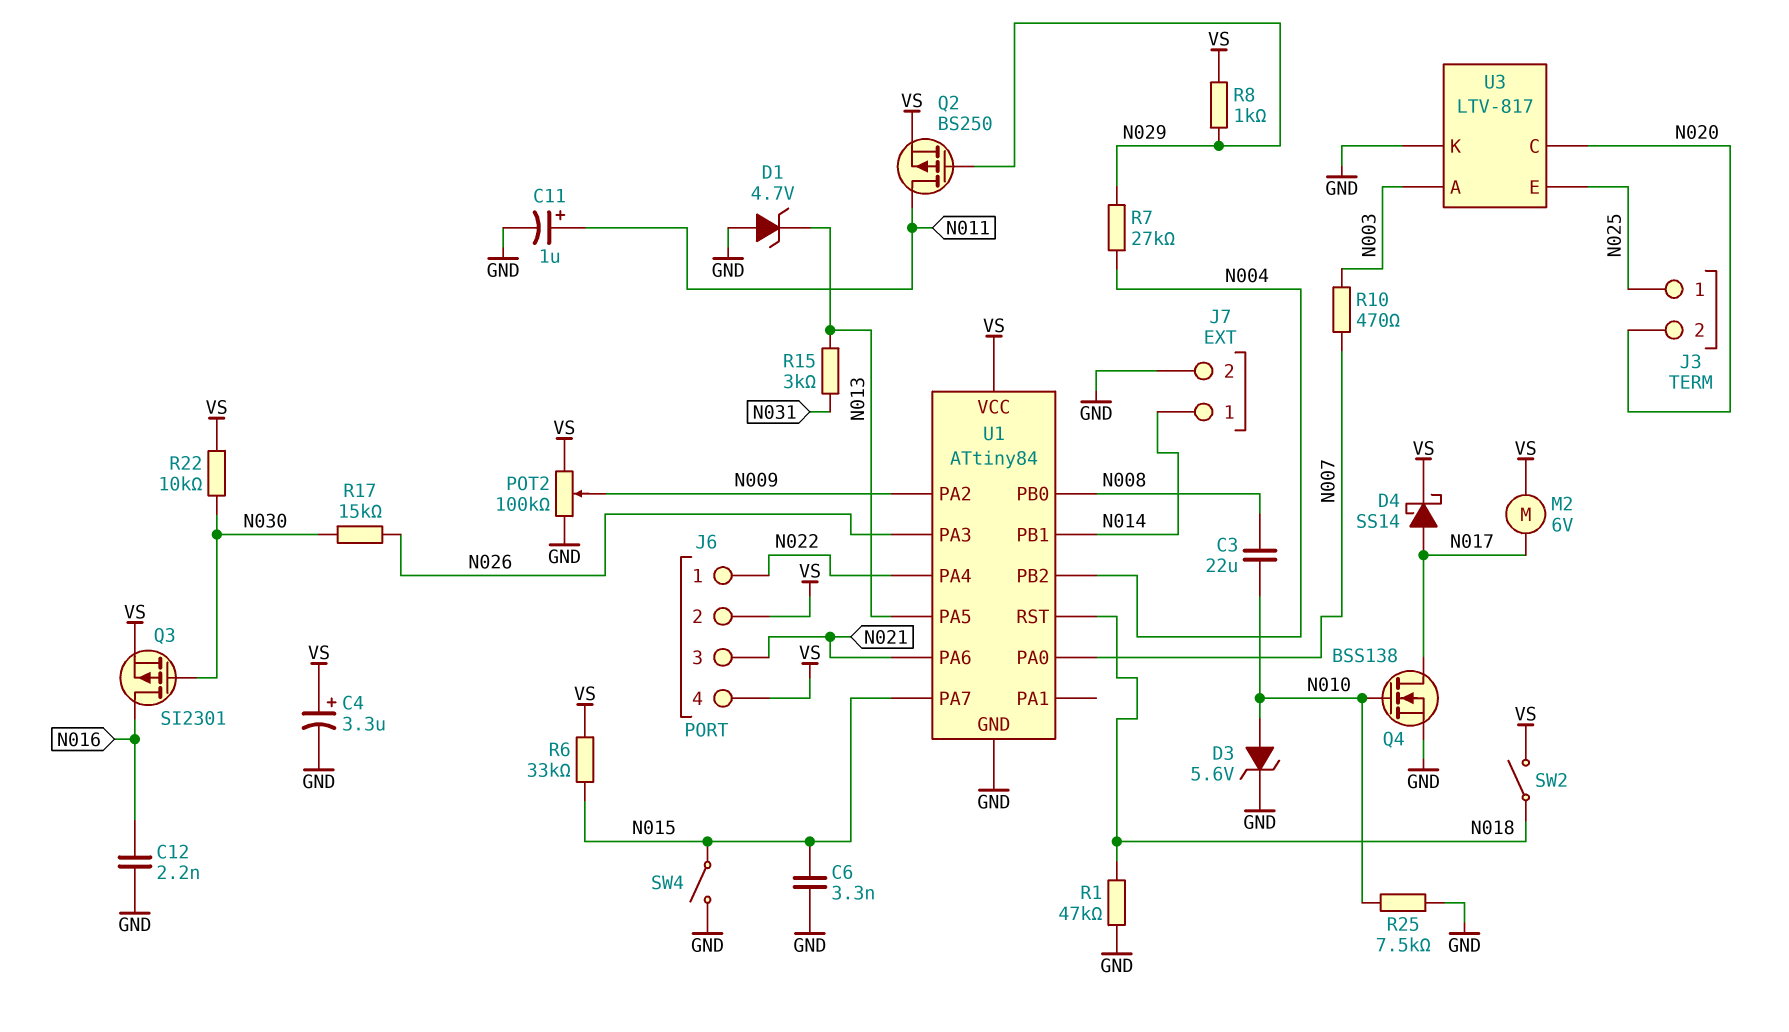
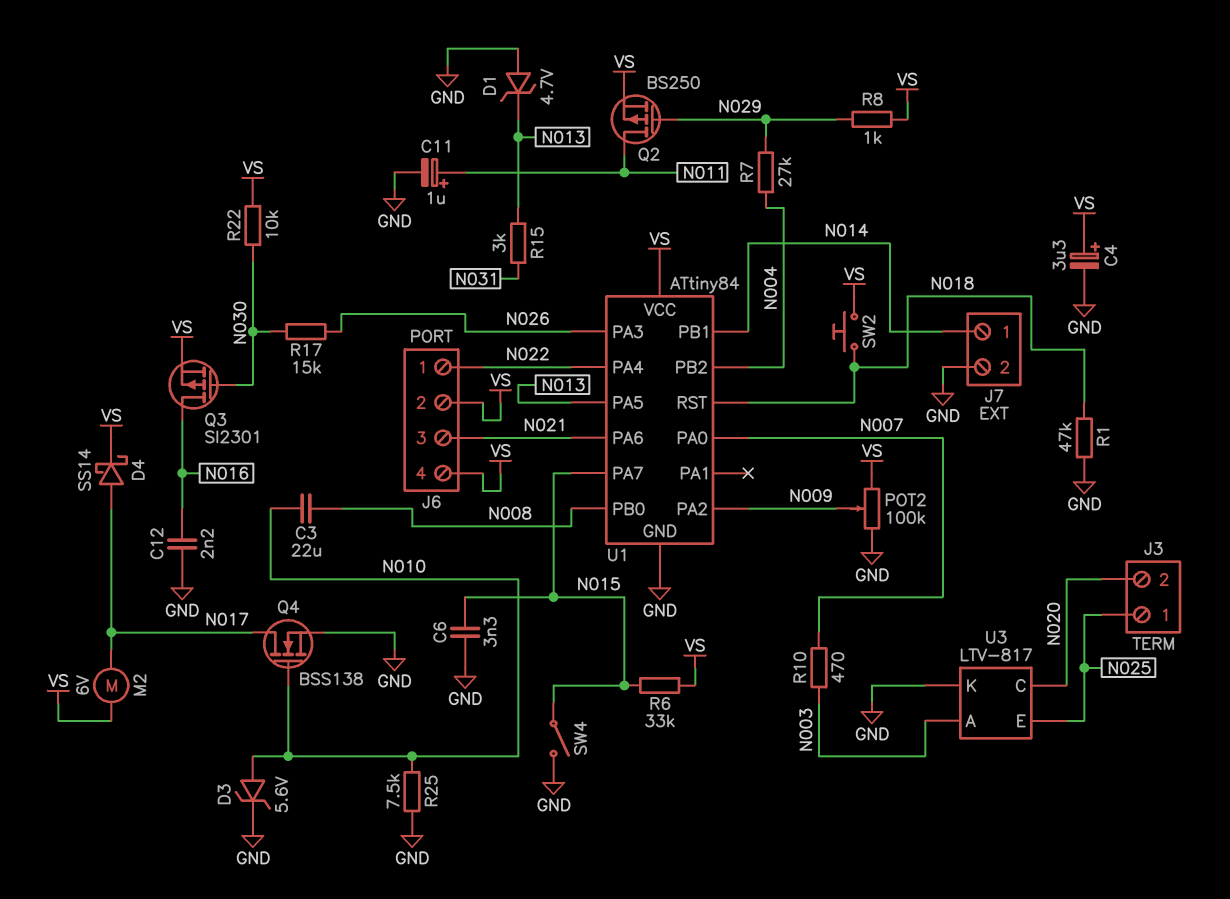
SW2: switch (N018, VS) -> button (N018, VS)

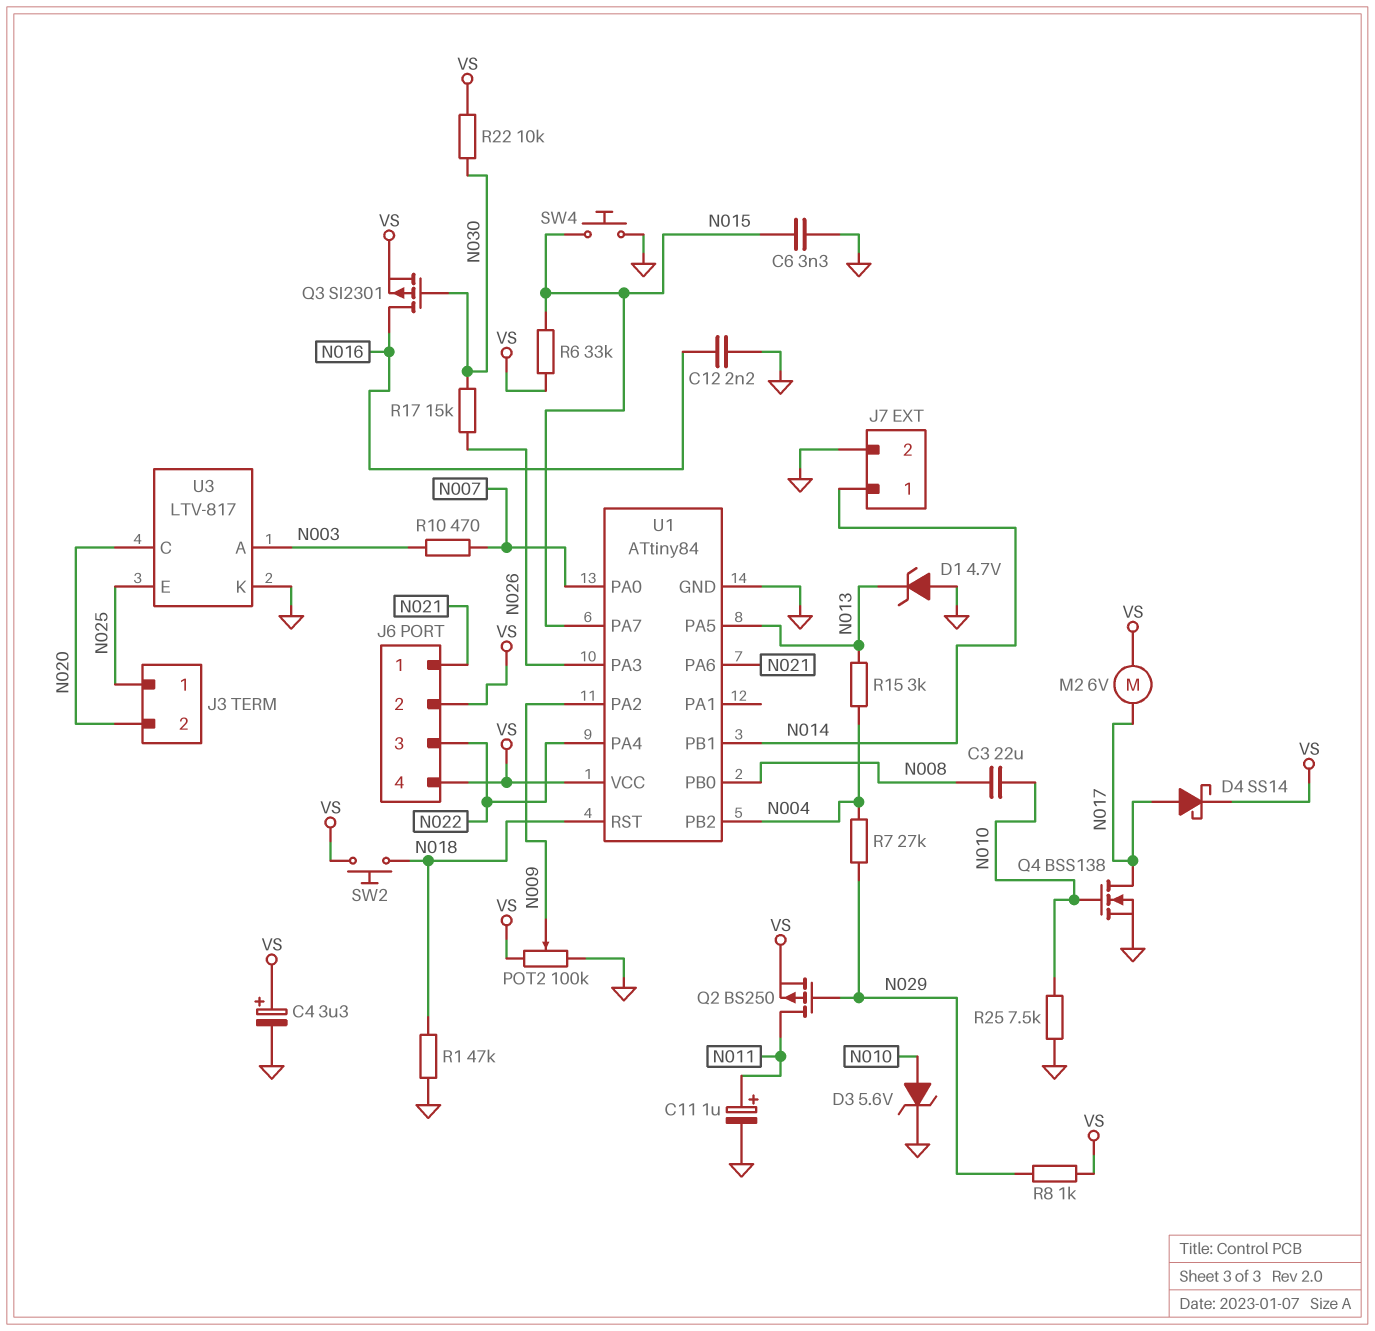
J6 pin 1: N022 -> N021
J6 pin 3: N021 -> N022
R15: 3k (N013, N031) -> 3k (N004, N013)
SW4: switch (GND, N015) -> button (GND, N015)

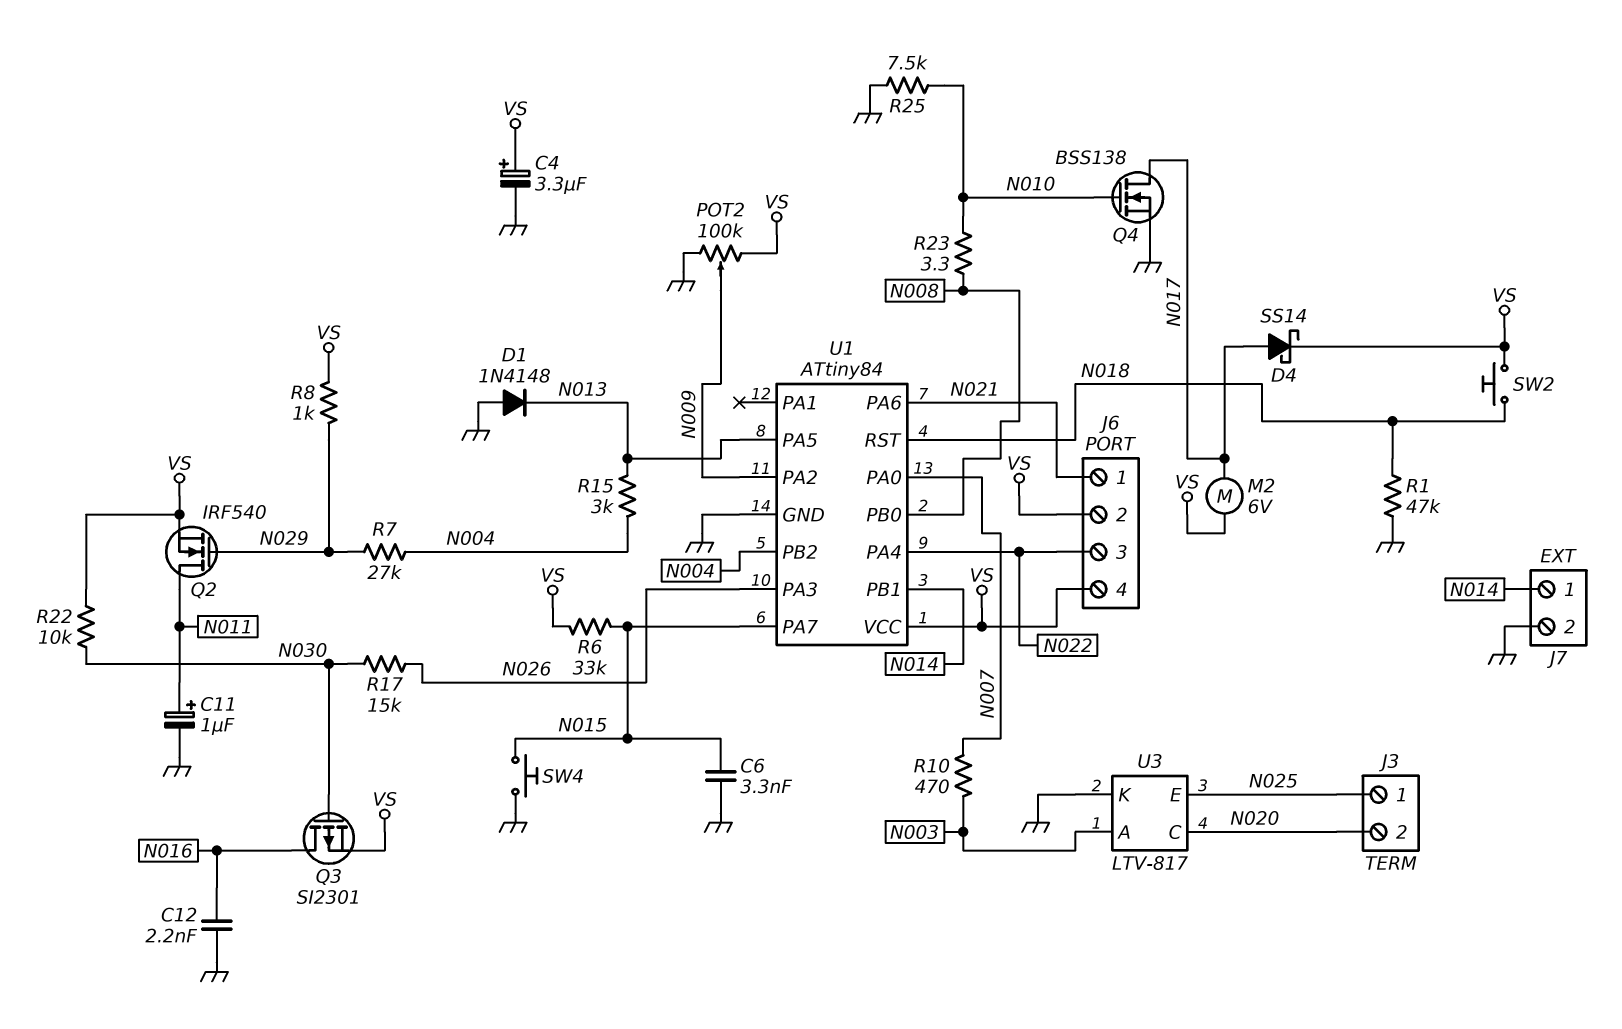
C3: 22uF (N008, N010) -> none
D1: zener 4.7V (A GND, K N013) -> diode 1N4148 (A GND, K N013)
D3: zener 5.6V (A N010, K GND) -> none
Q2: PMOS BS250 (G N029, D N011, S VS) -> NMOS IRF540 (G N029, D N011, S VS)
R23: none -> 3.3 (N008, N010)

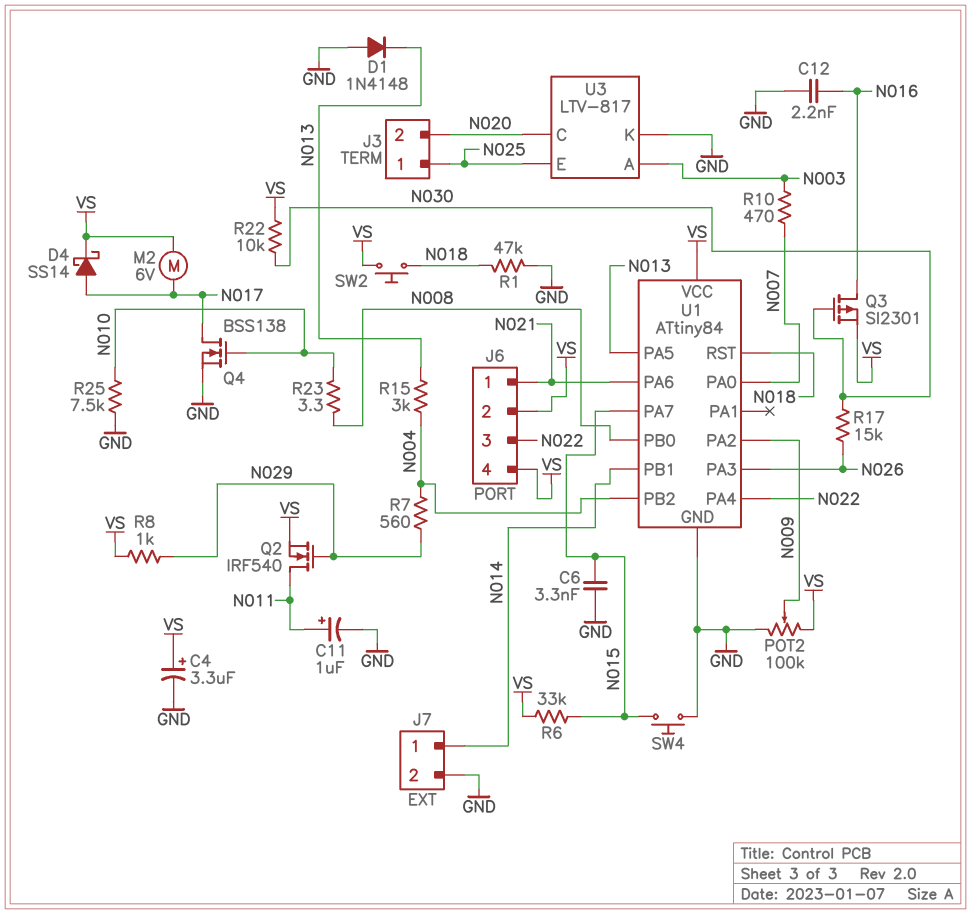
R7: 27k (N004, N029) -> 560 (N004, N029)

